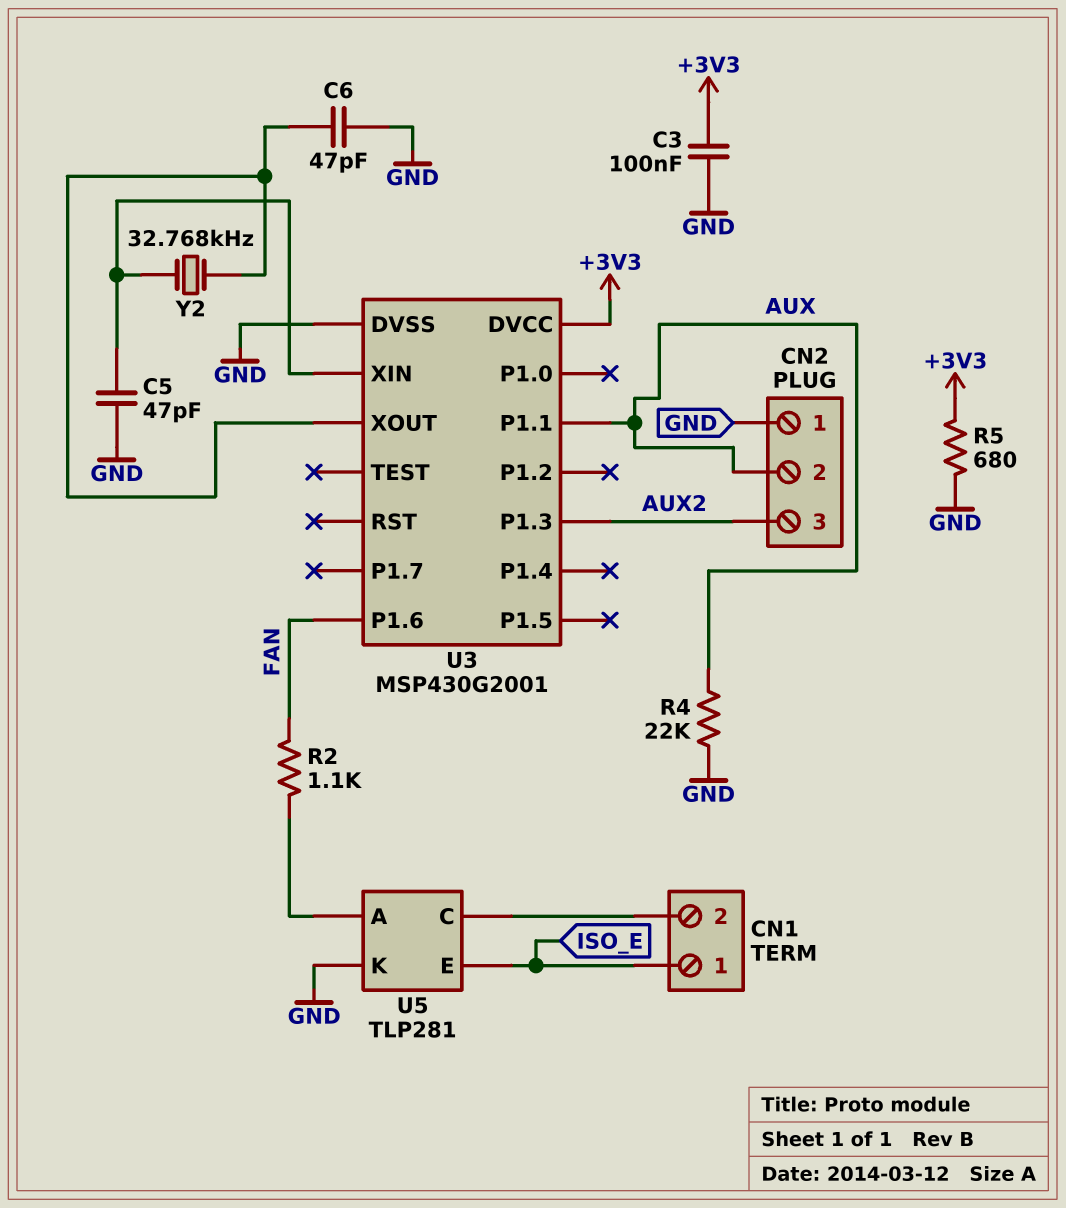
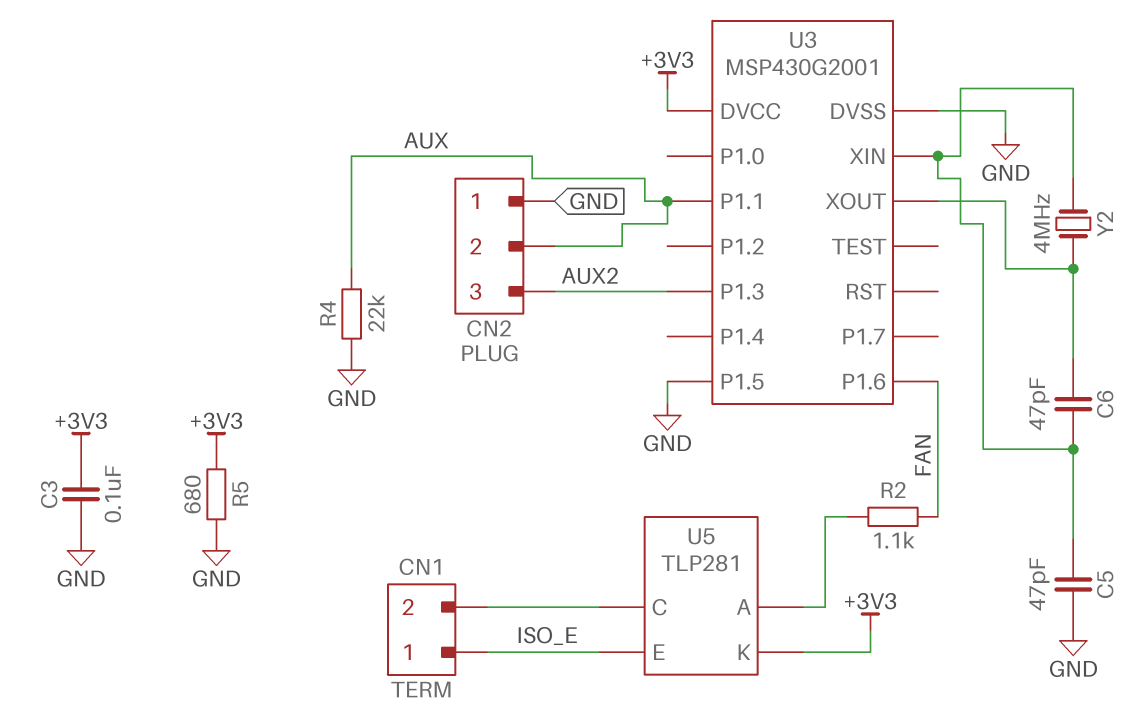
C6: 47pF (GND, U3/XOUT) -> 47pF (U3/XIN, U3/XOUT)
U3 pin P1.5: none -> GND
U5 pin K: GND -> +3V3
Y2: 32.768kHz (U3/XIN, U3/XOUT) -> 4MHz (U3/XIN, U3/XOUT)

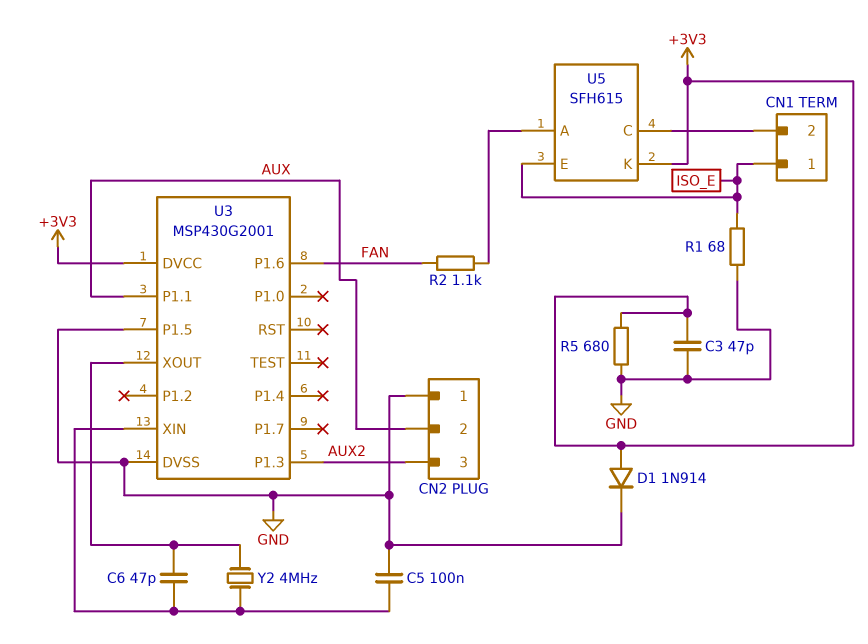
C3: 100nF (+3V3, GND) -> 47pF (+3V3, GND)
C5: 47pF (GND, U3/XIN) -> 100nF (GND, U3/XIN)
D1: none -> diode 1N914 (A +3V3, K GND)
R1: none -> 68 (GND, ISO_E)
R4: 22k (AUX, GND) -> none
U5: TLP281 -> SFH615

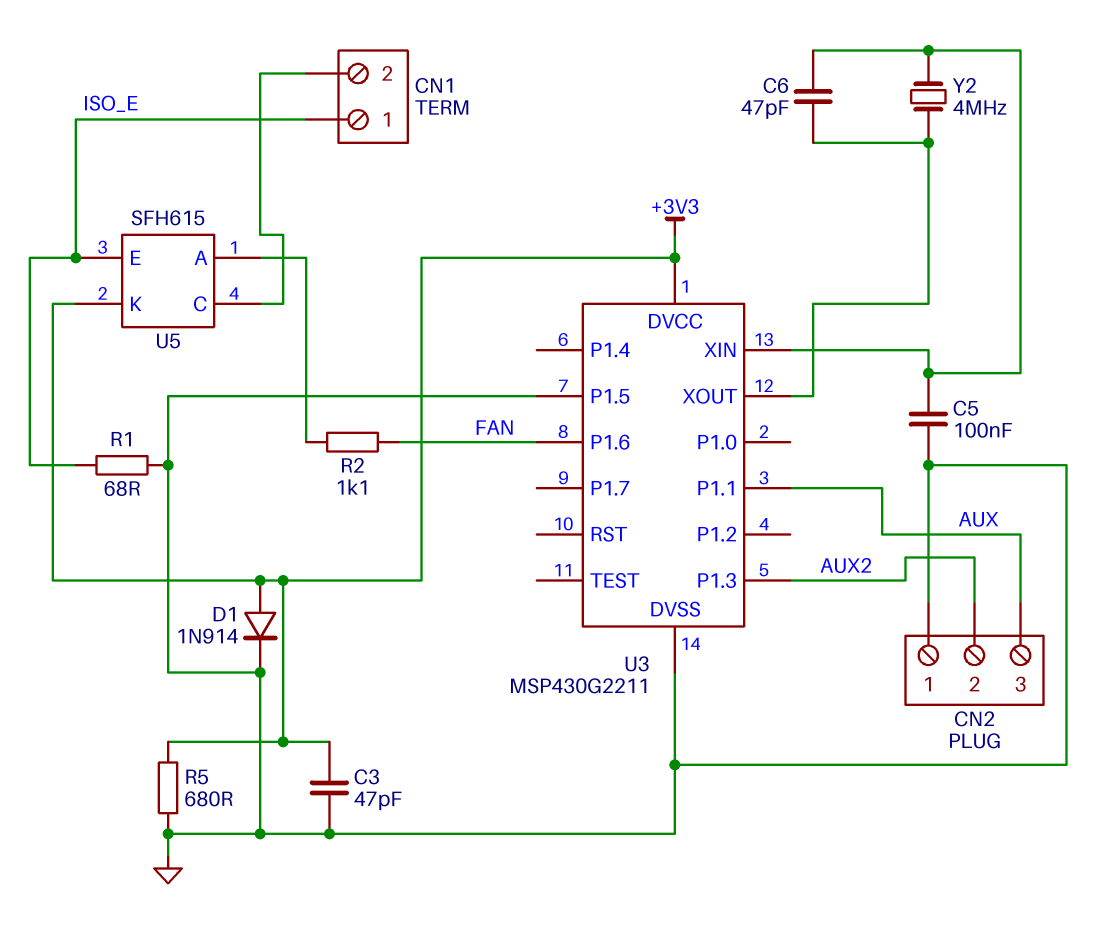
CN2 pin 2: AUX -> AUX2
CN2 pin 3: AUX2 -> AUX
U3: MSP430G2001 -> MSP430G2211

